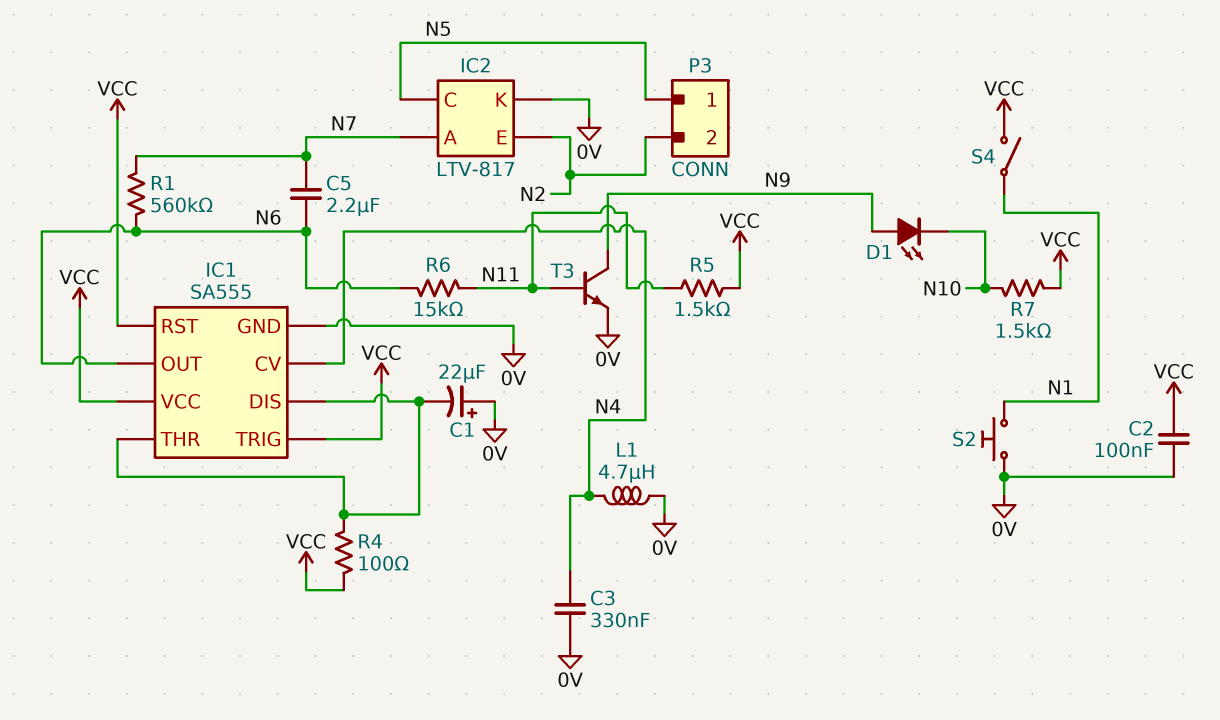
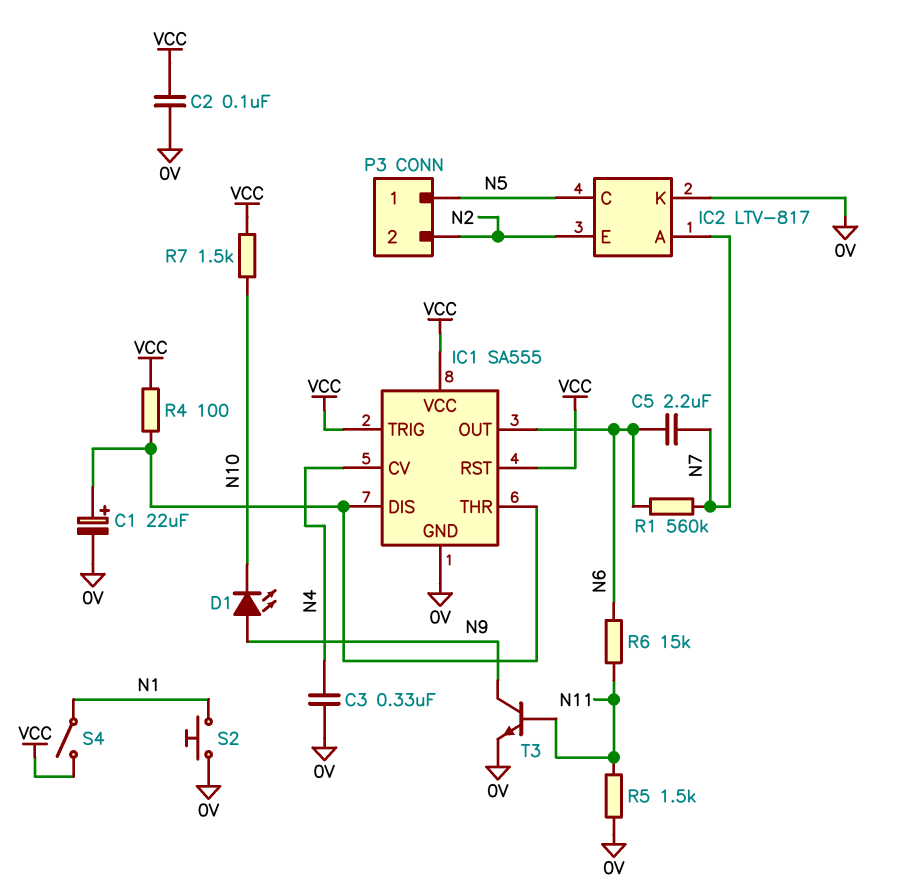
C1: 22uF (plus 0V, minus IC1/DIS) -> 22uF (plus IC1/DIS, minus 0V)
L1: 4.7uH (0V, N4) -> none
R5: 1.5k (N11, VCC) -> 1.5k (0V, N11)

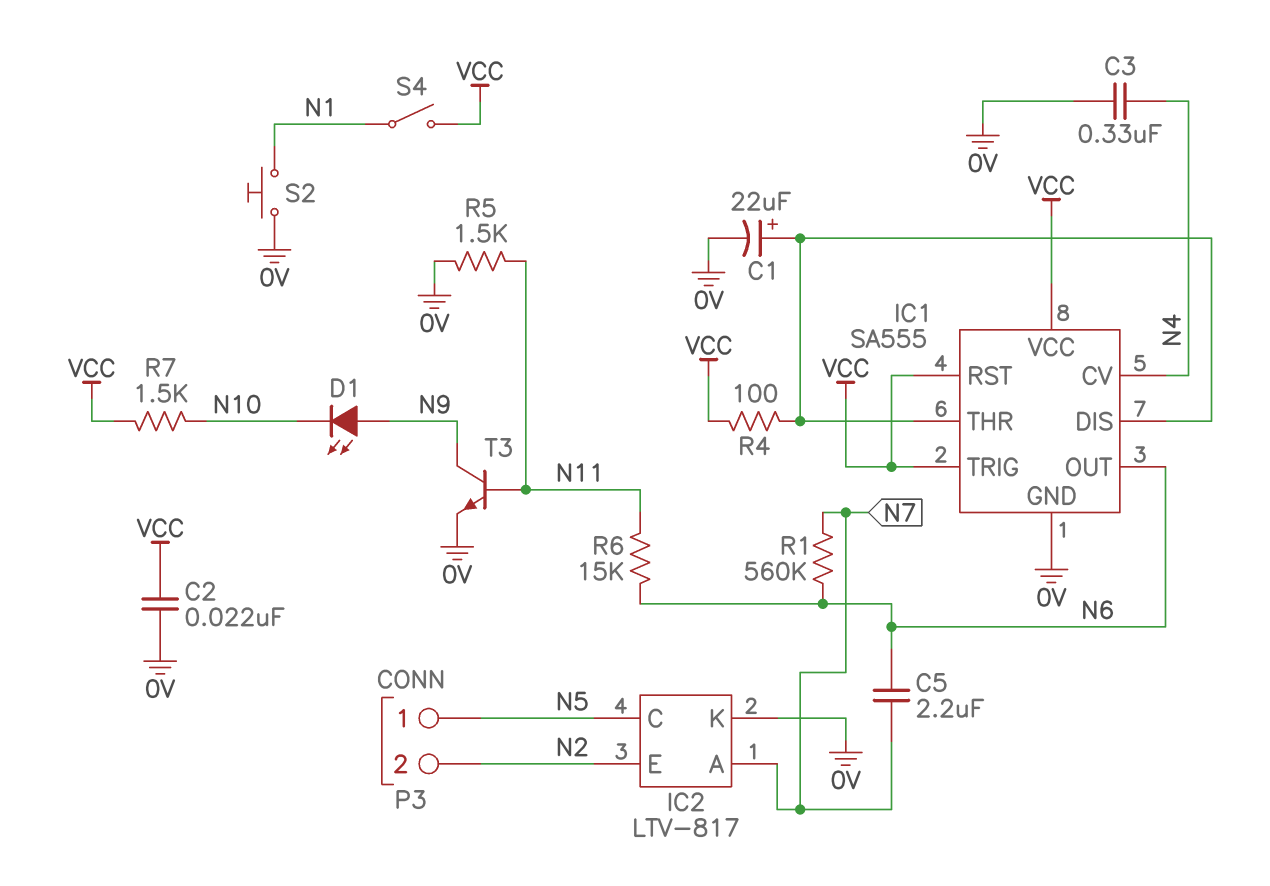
C2: 100nF (0V, VCC) -> 22nF (0V, VCC)

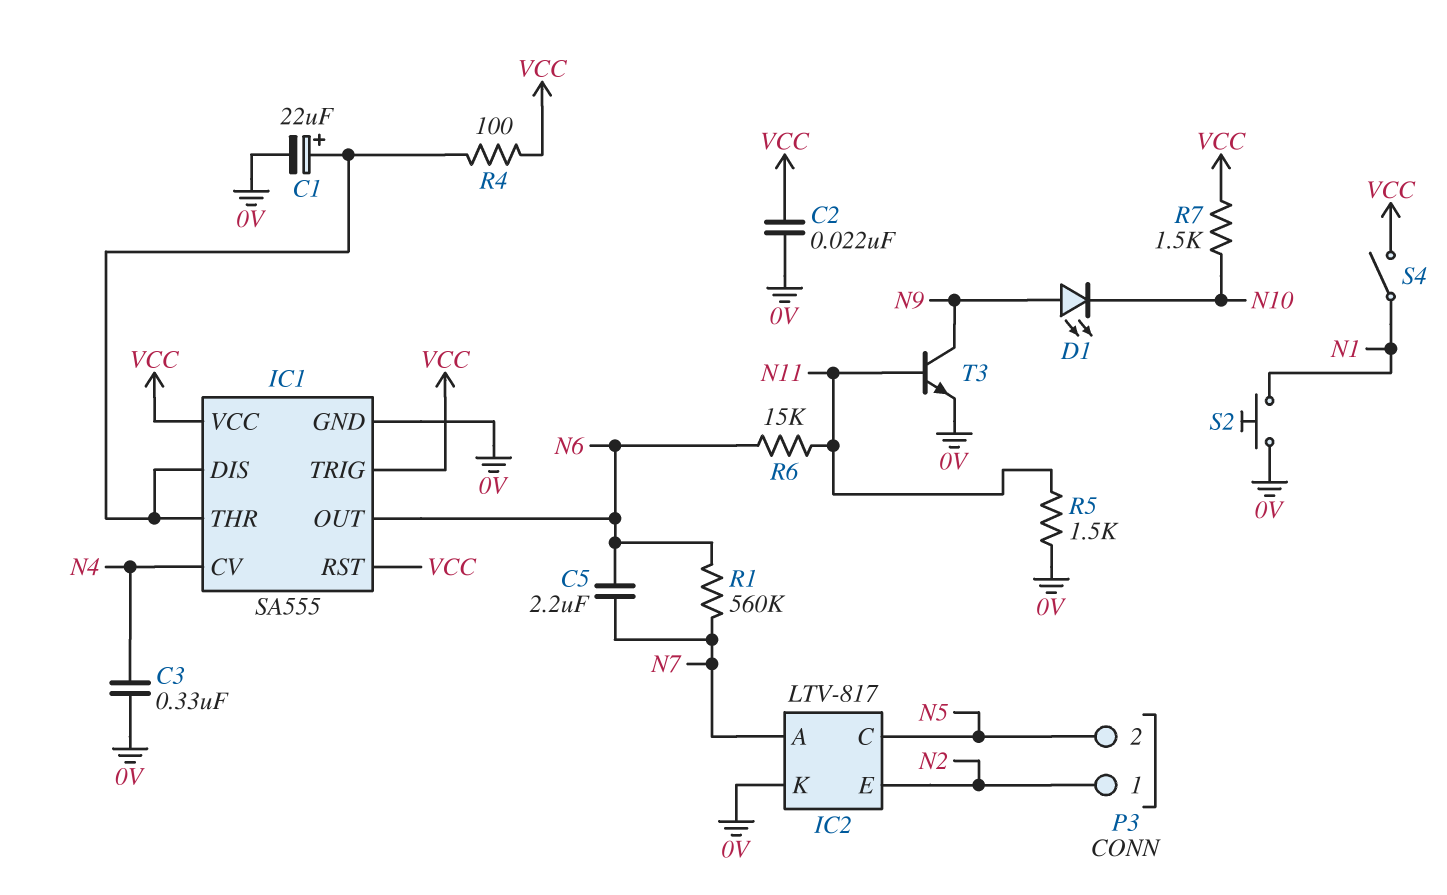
P3 pin 1: N5 -> N2
P3 pin 2: N2 -> N5

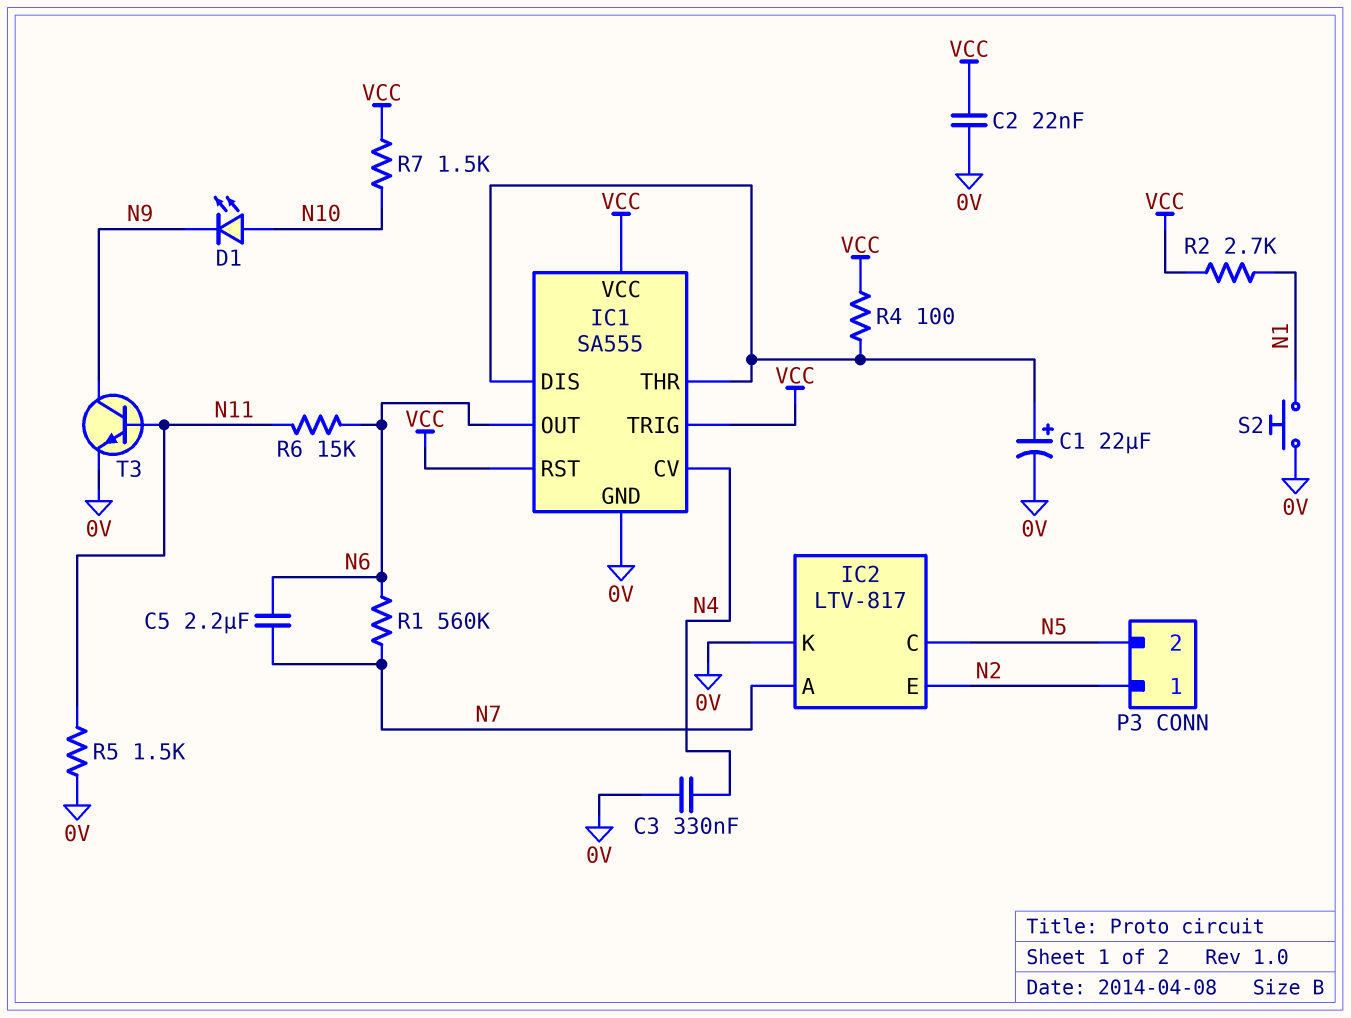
D1: LED (A N9, K N10) -> LED (A N10, K N9)
R2: none -> 2.7k (N1, VCC)
S4: switch (N1, VCC) -> none

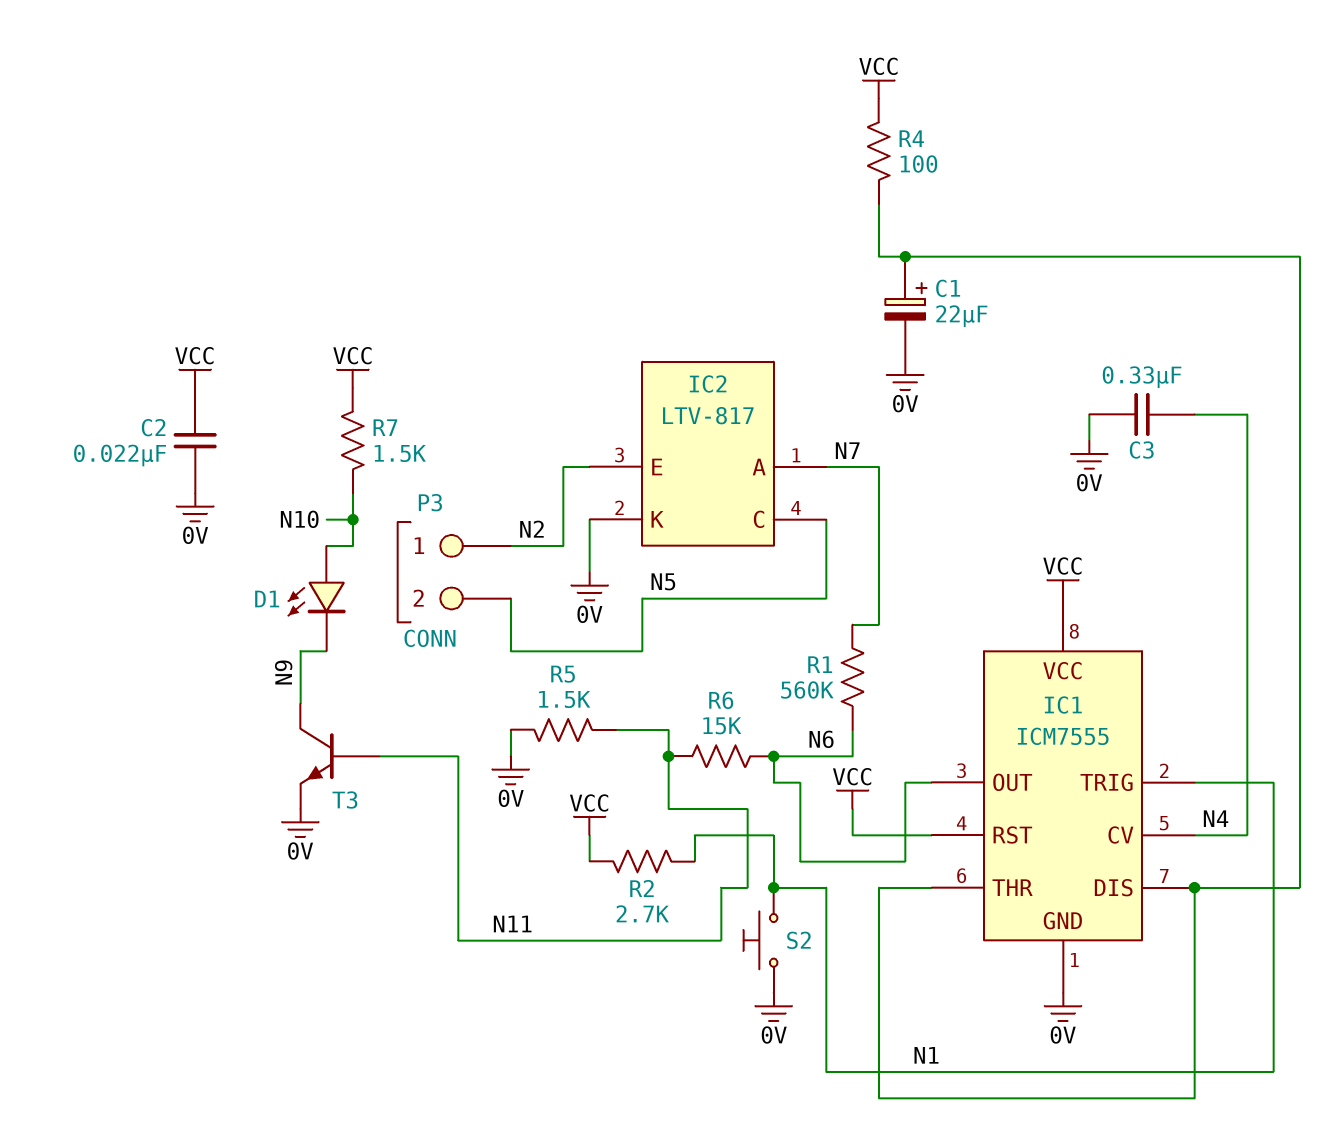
C5: 2.2uF (N6, N7) -> none
IC1: SA555 -> ICM7555
IC1 pin TRIG: VCC -> N1

